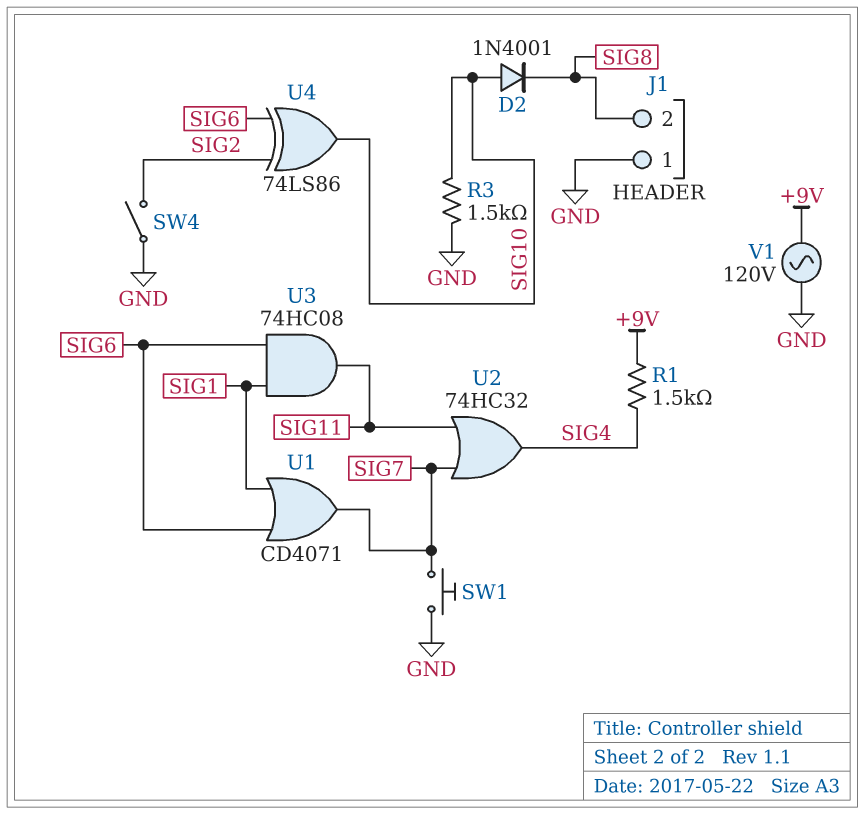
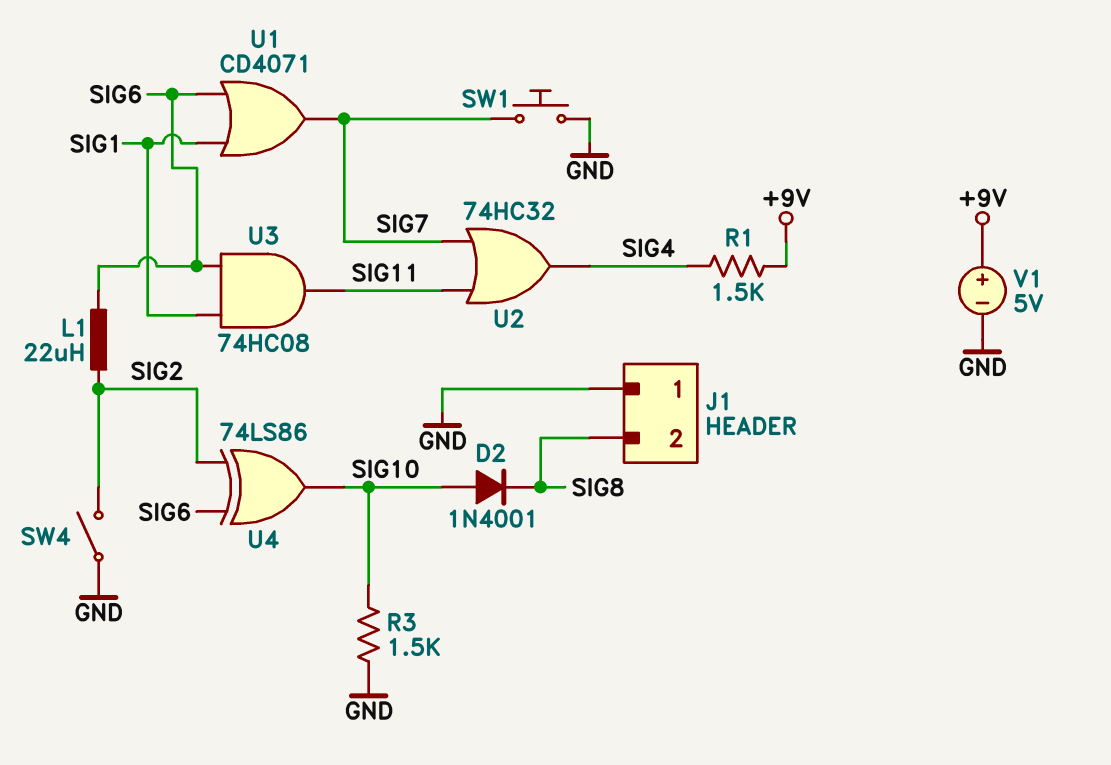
L1: none -> 22uH (SIG2, SIG6)
V1: AC 120V (+9V, GND) -> 5V (plus +9V, minus GND)

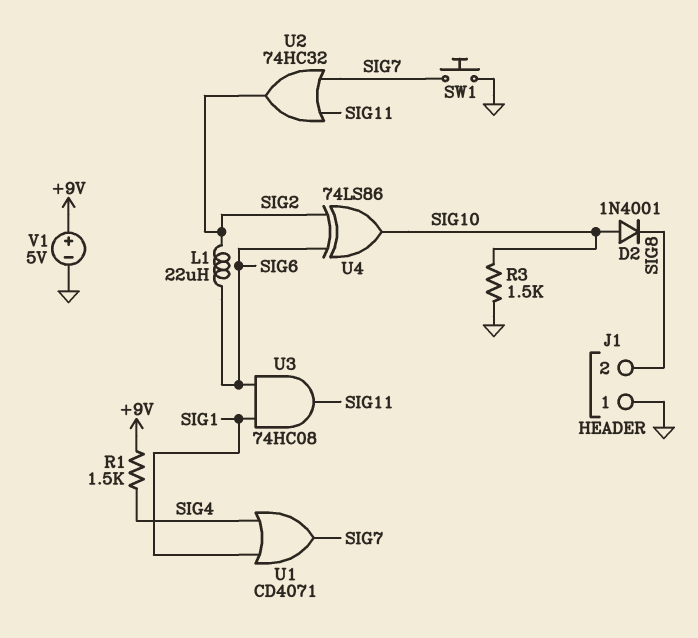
SW4: switch (GND, SIG2) -> none
U1: OR CD4071 (in SIG1, in SIG6, out SIG7) -> OR CD4071 (in SIG1, in SIG4, out SIG7)
U2: OR 74HC32 (in SIG7, in SIG11, out SIG4) -> OR 74HC32 (in SIG7, in SIG11, out SIG2)

